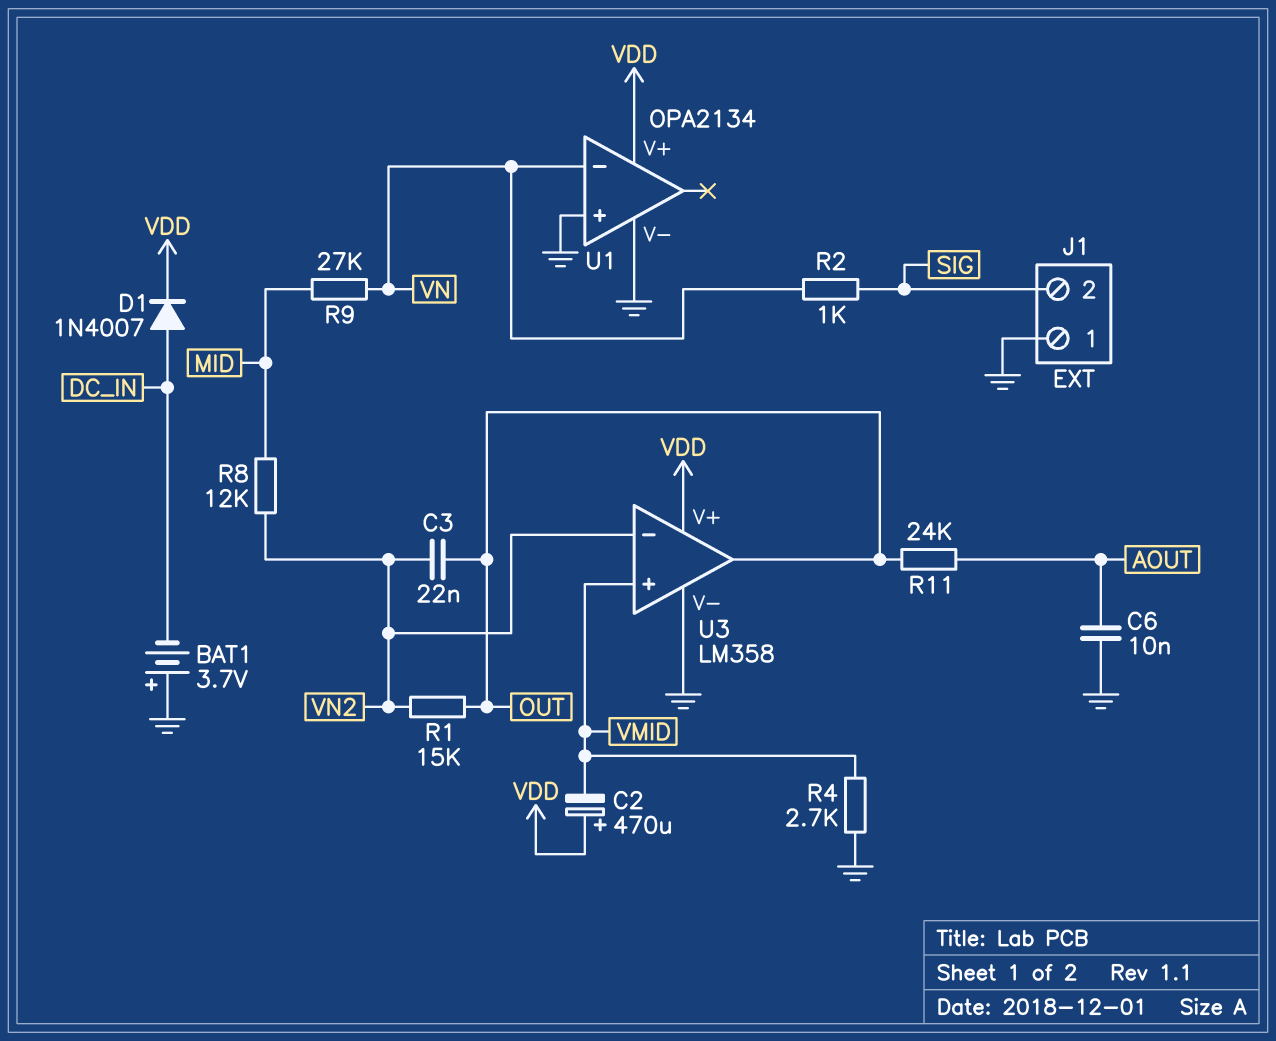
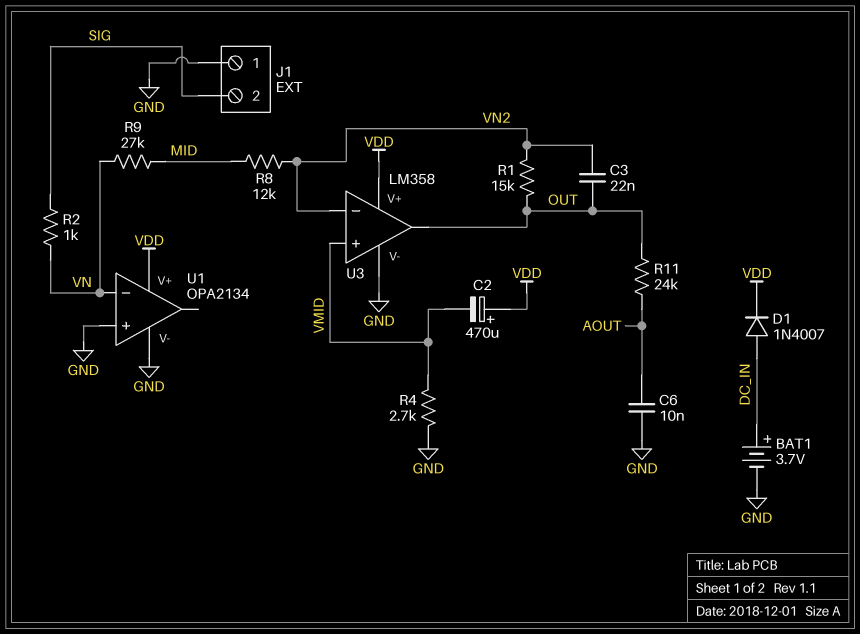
BAT1: 3.7V (plus GND, minus DC_IN) -> 3.7V (plus DC_IN, minus GND)

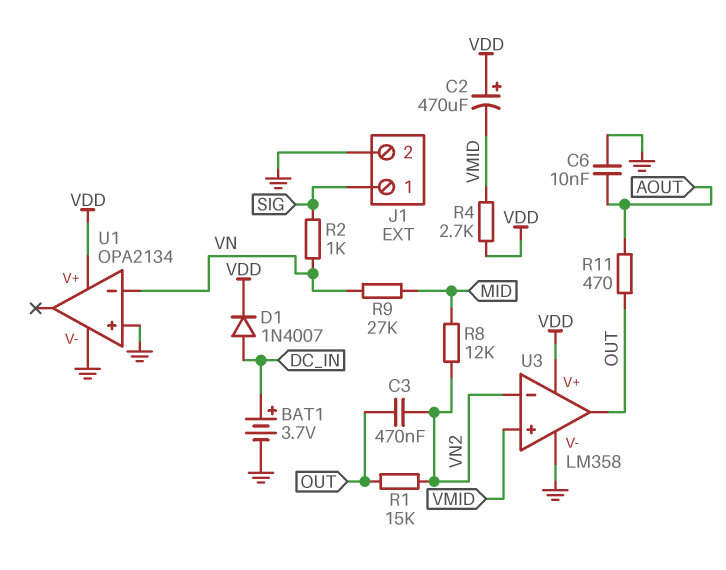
C3: 22nF (OUT, VN2) -> 470nF (OUT, VN2)
J1 pin 1: GND -> SIG
J1 pin 2: SIG -> GND
R4: 2.7k (GND, VMID) -> 2.7k (VDD, VMID)
R11: 24k (AOUT, OUT) -> 470 (AOUT, OUT)

